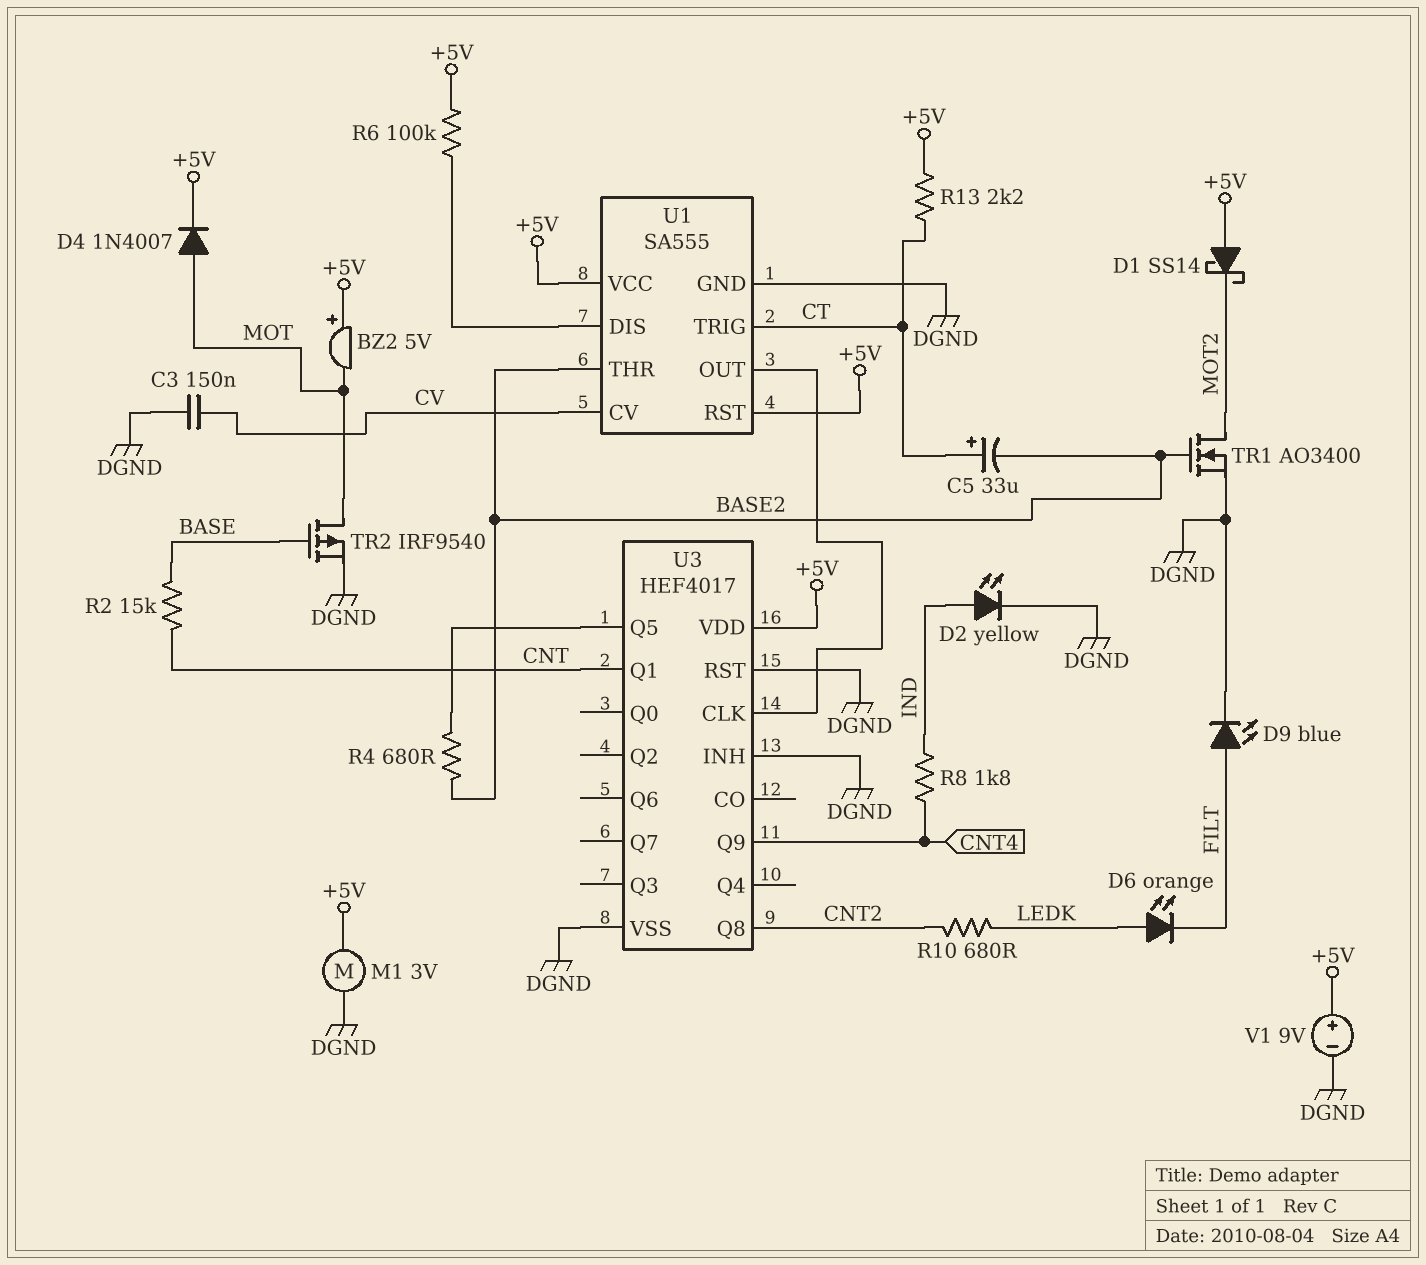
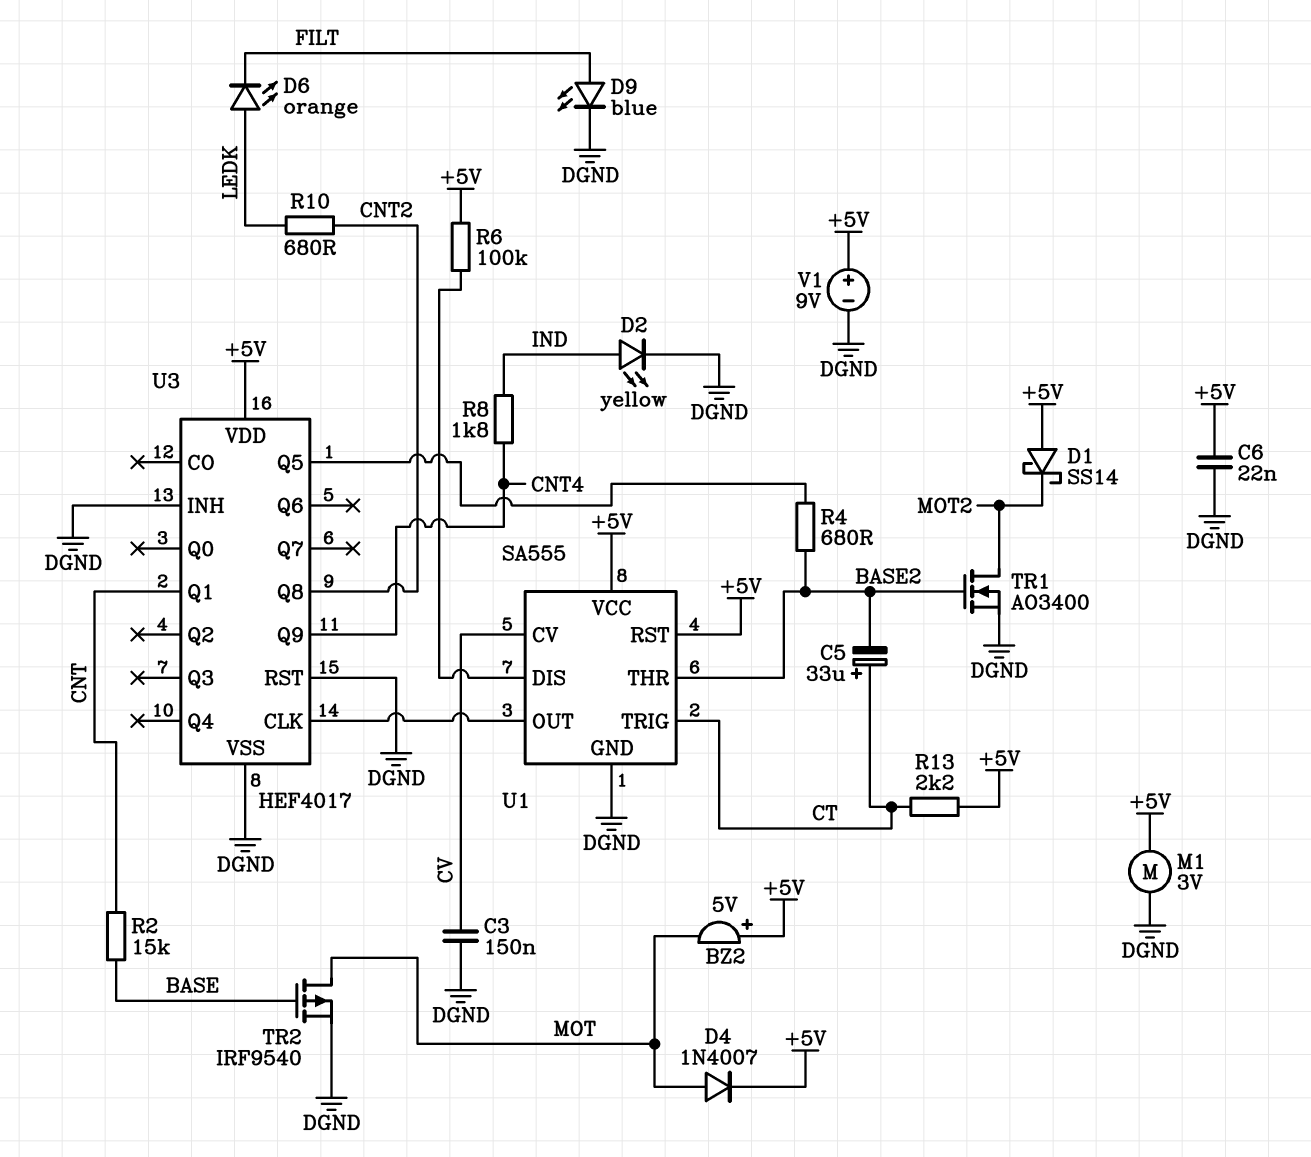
C6: none -> 22nF (+5V, DGND)

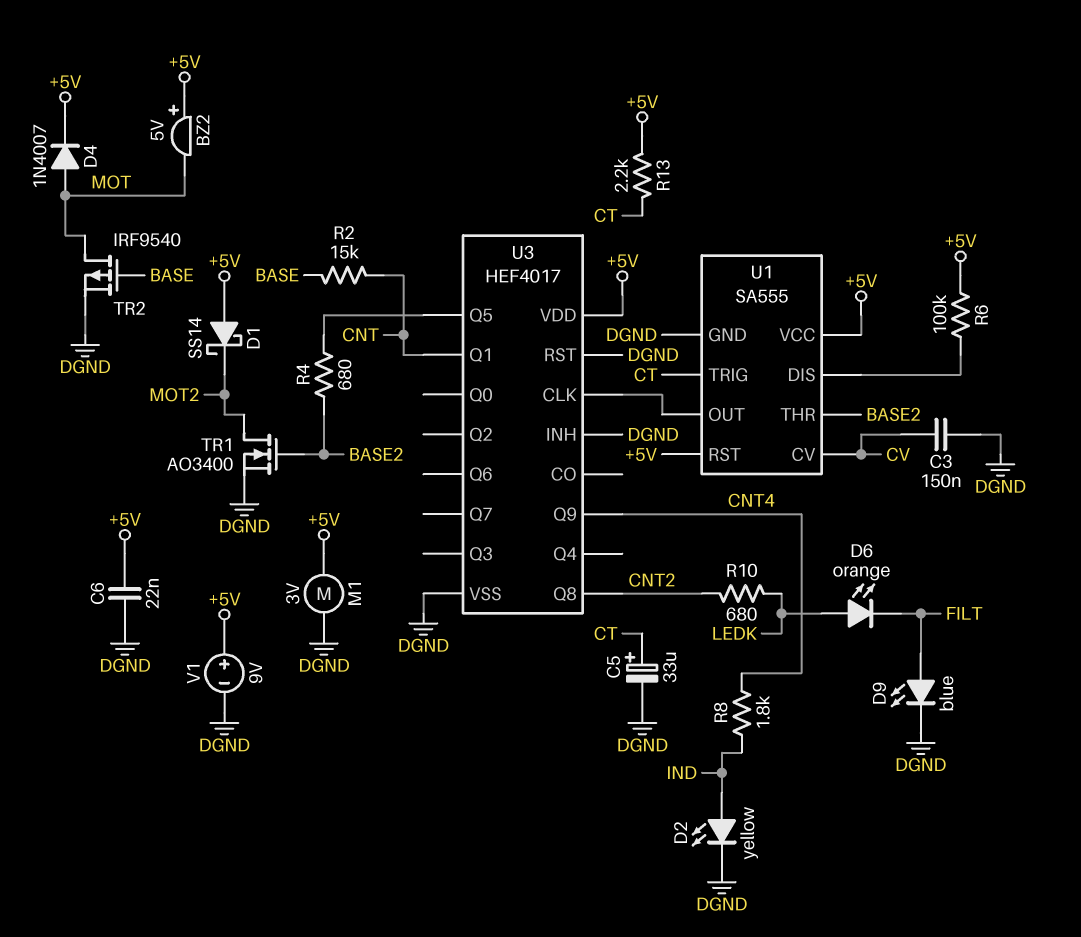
C5: 33uF (plus CT, minus BASE2) -> 33uF (plus CT, minus DGND)

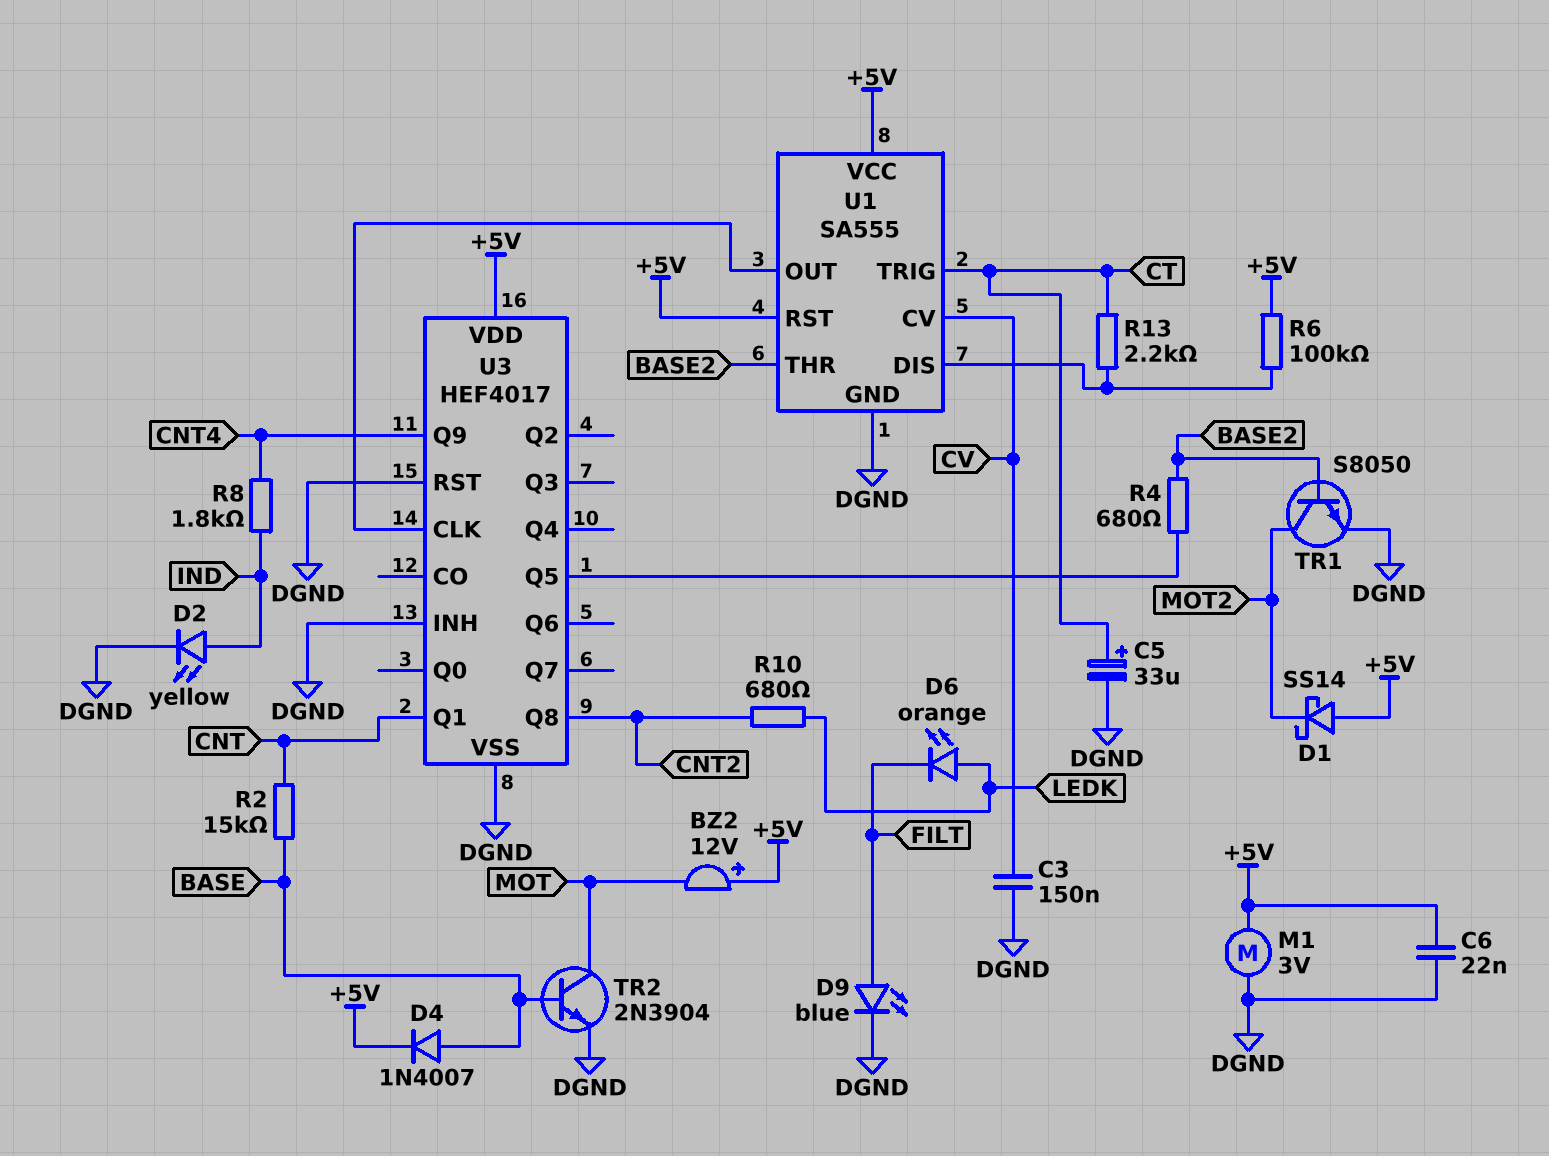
BZ2: buzzer 5V (plus +5V, minus MOT) -> buzzer 12V (plus +5V, minus MOT)
D4: diode 1N4007 (A MOT, K +5V) -> diode 1N4007 (A BASE, K +5V)
R13: 2.2k (+5V, CT) -> 2.2k (CT, U1/DIS)
TR1: NMOS AO3400 (G BASE2, D MOT2, S DGND) -> NPN S8050 (B BASE2, C MOT2, E DGND)
TR2: PMOS IRF9540 (G BASE, D MOT, S DGND) -> NPN 2N3904 (B BASE, C MOT, E DGND)
V1: 9V (plus +5V, minus DGND) -> none

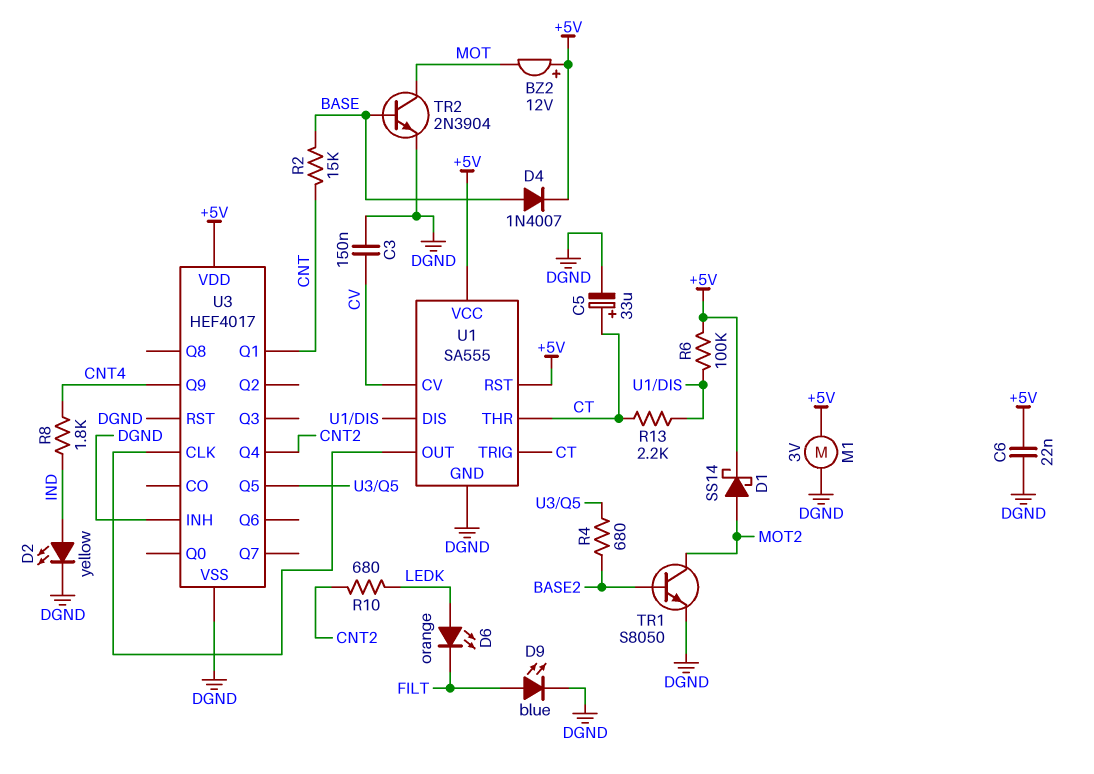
D1: schottky SS14 (A +5V, K MOT2) -> schottky SS14 (A MOT2, K +5V)
U1 pin THR: BASE2 -> CT
U3 pin Q4: none -> CNT2
U3 pin Q8: CNT2 -> none

